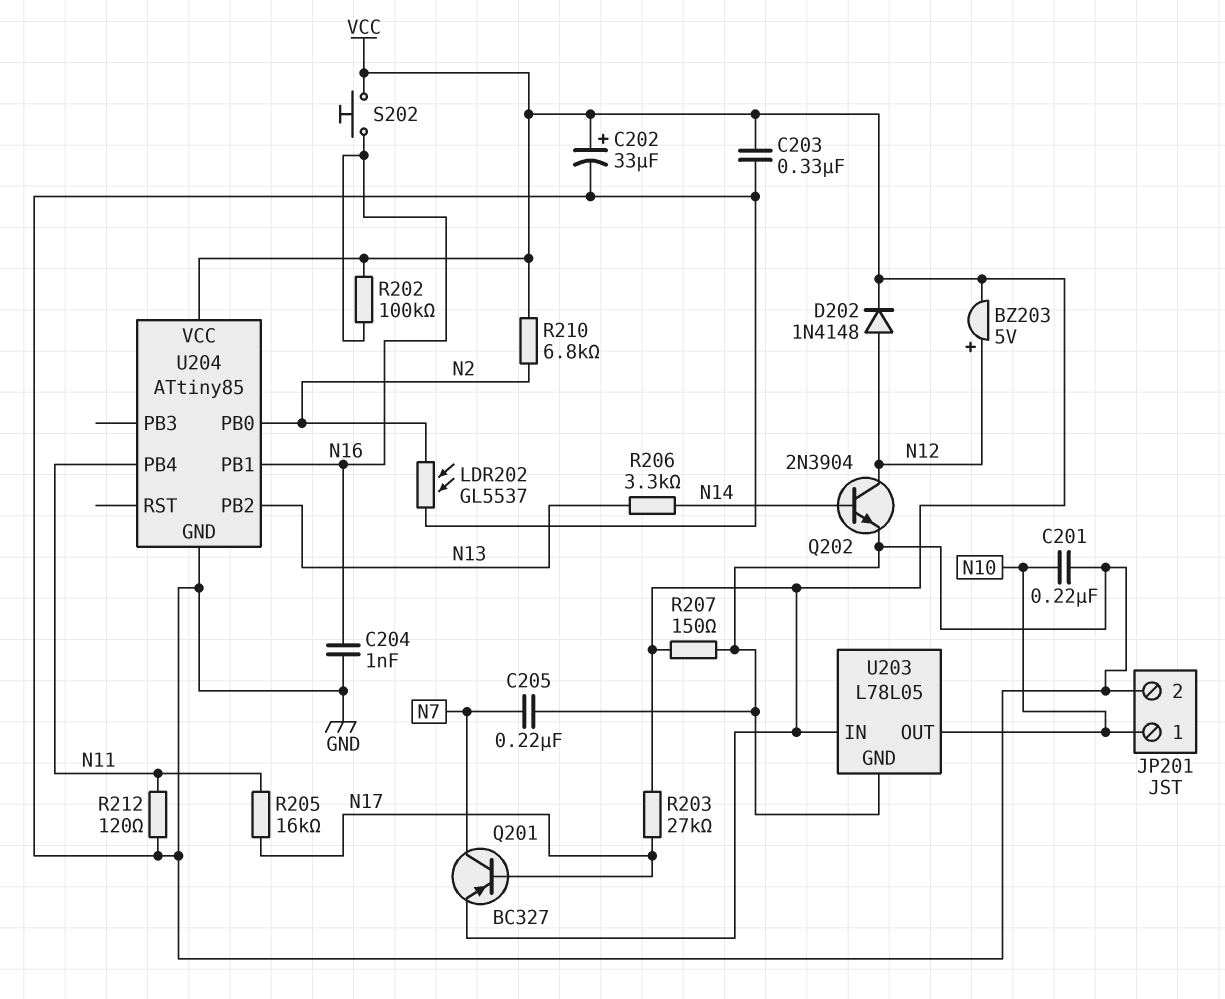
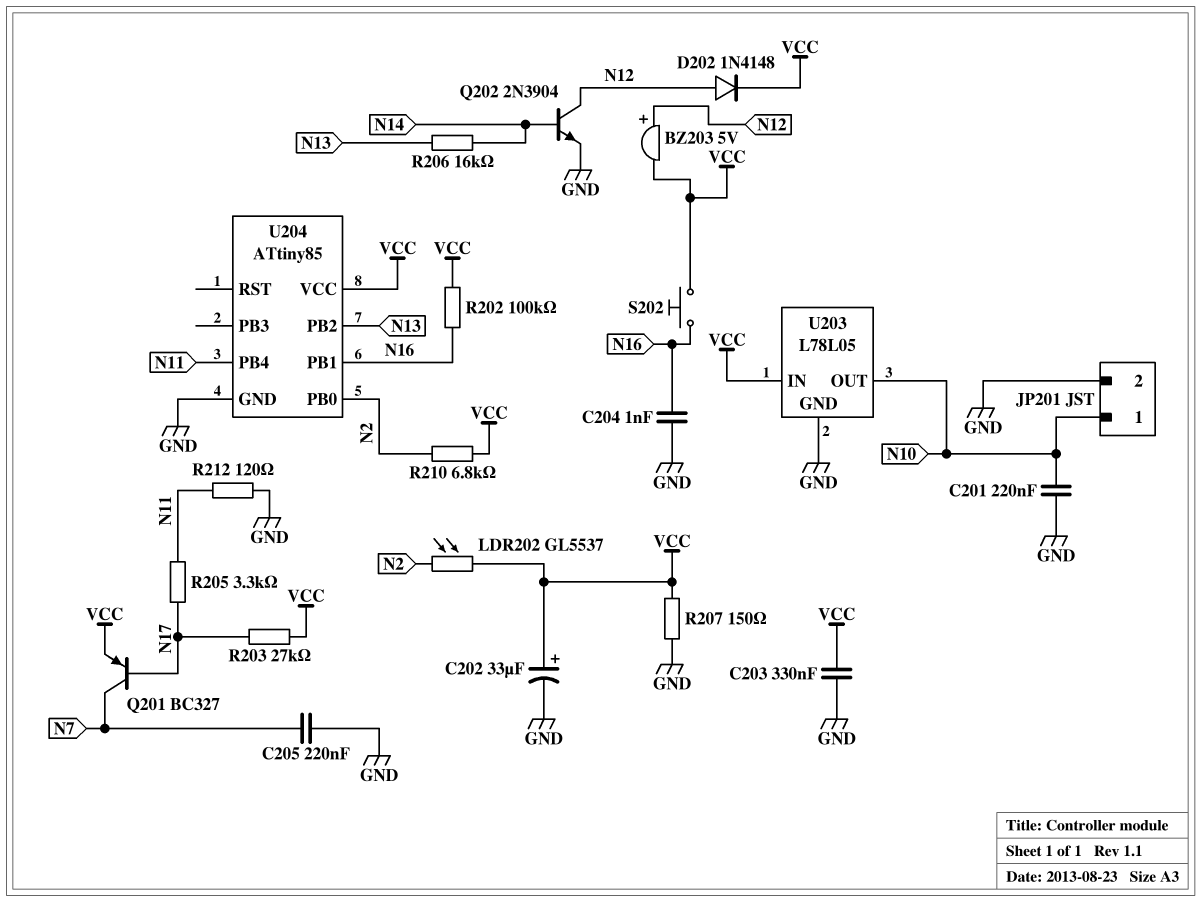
LDR202: GL5537 (GND, N2) -> GL5537 (N2, VCC)
R205: 16k (N11, N17) -> 3.3k (N11, N17)
R206: 3.3k (N13, N14) -> 16k (N13, N14)

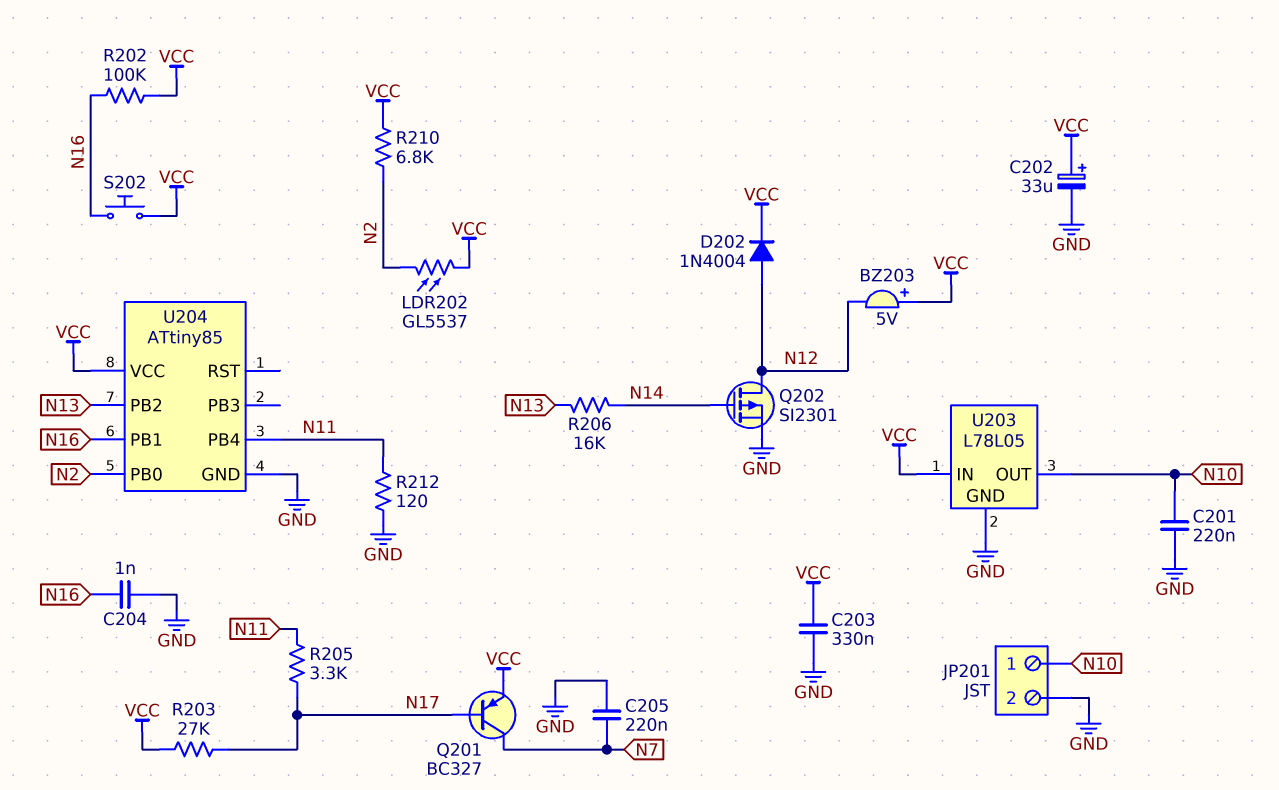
BZ203: buzzer 5V (plus N12, minus VCC) -> buzzer 5V (plus VCC, minus N12)
D202: diode 1N4148 (A N12, K VCC) -> diode 1N4004 (A N12, K VCC)
Q202: NPN 2N3904 (B N14, C N12, E GND) -> PMOS SI2301 (G N14, D N12, S GND)
R207: 150 (GND, VCC) -> none

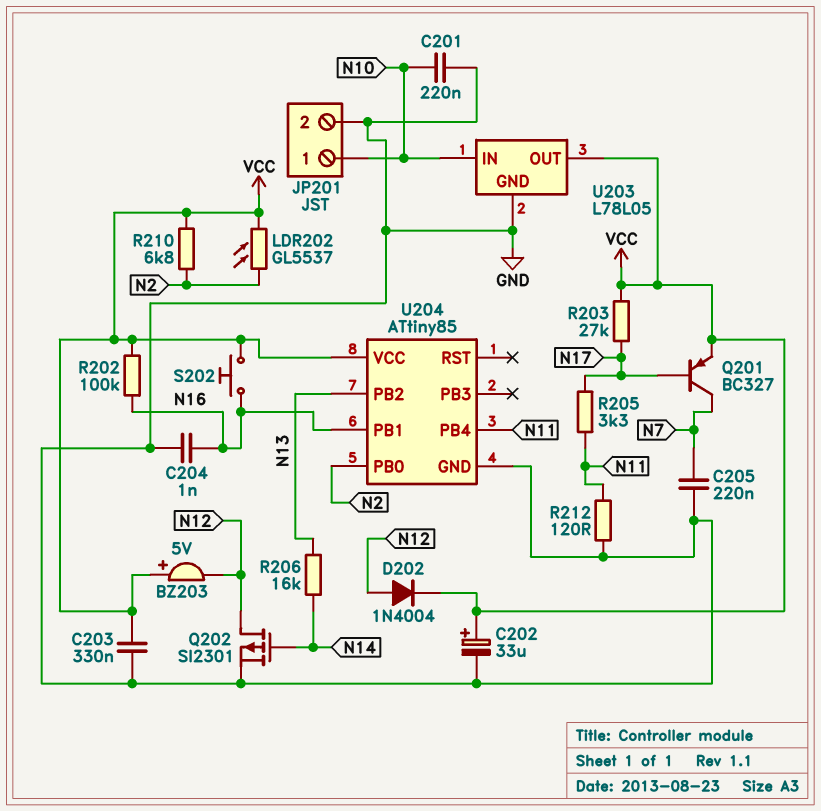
U203 pin IN: VCC -> N10
U203 pin OUT: N10 -> VCC

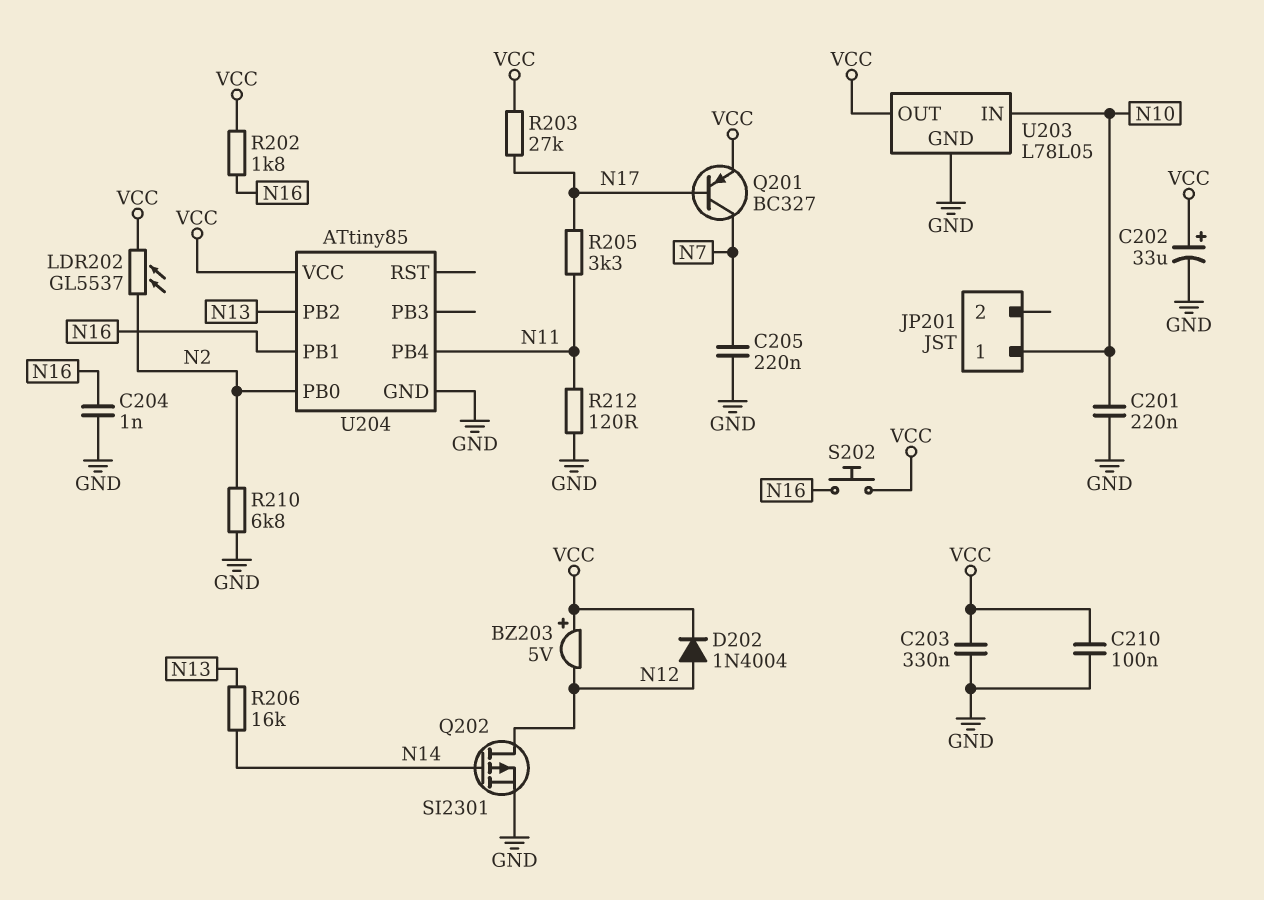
C210: none -> 100nF (GND, VCC)
JP201 pin 2: GND -> none
R202: 100k (N16, VCC) -> 1.8k (N16, VCC)
R210: 6.8k (N2, VCC) -> 6.8k (GND, N2)

